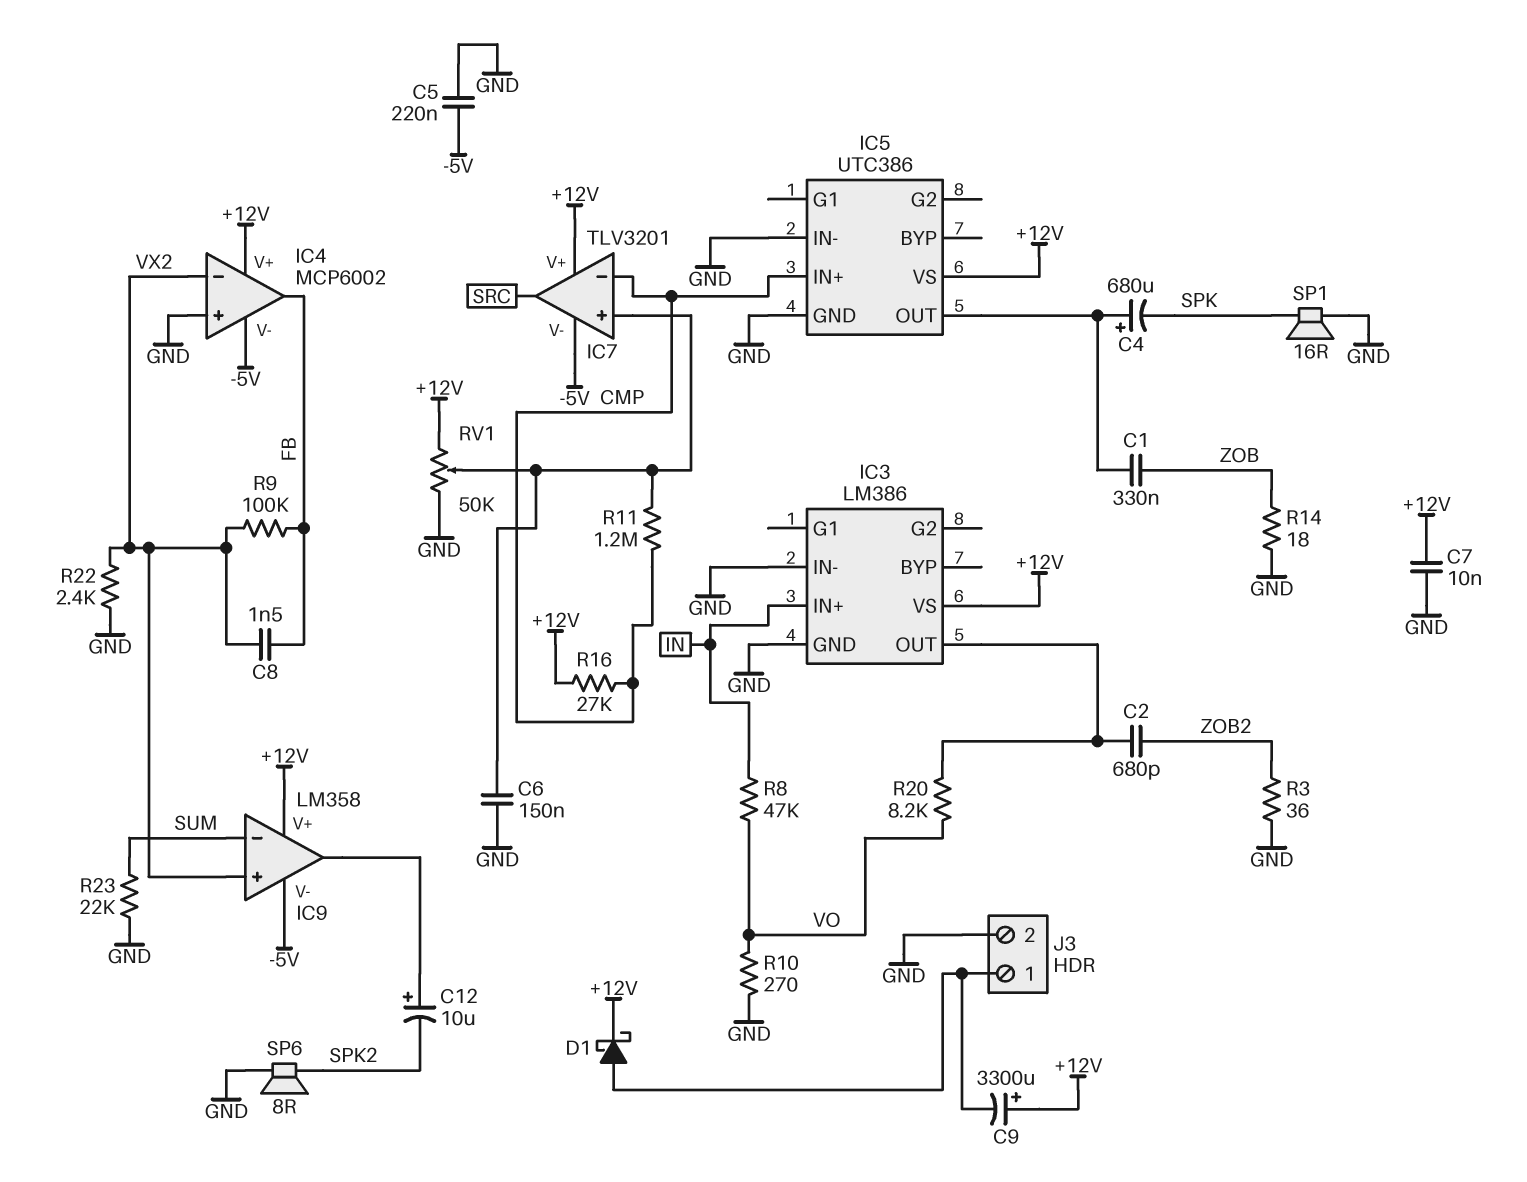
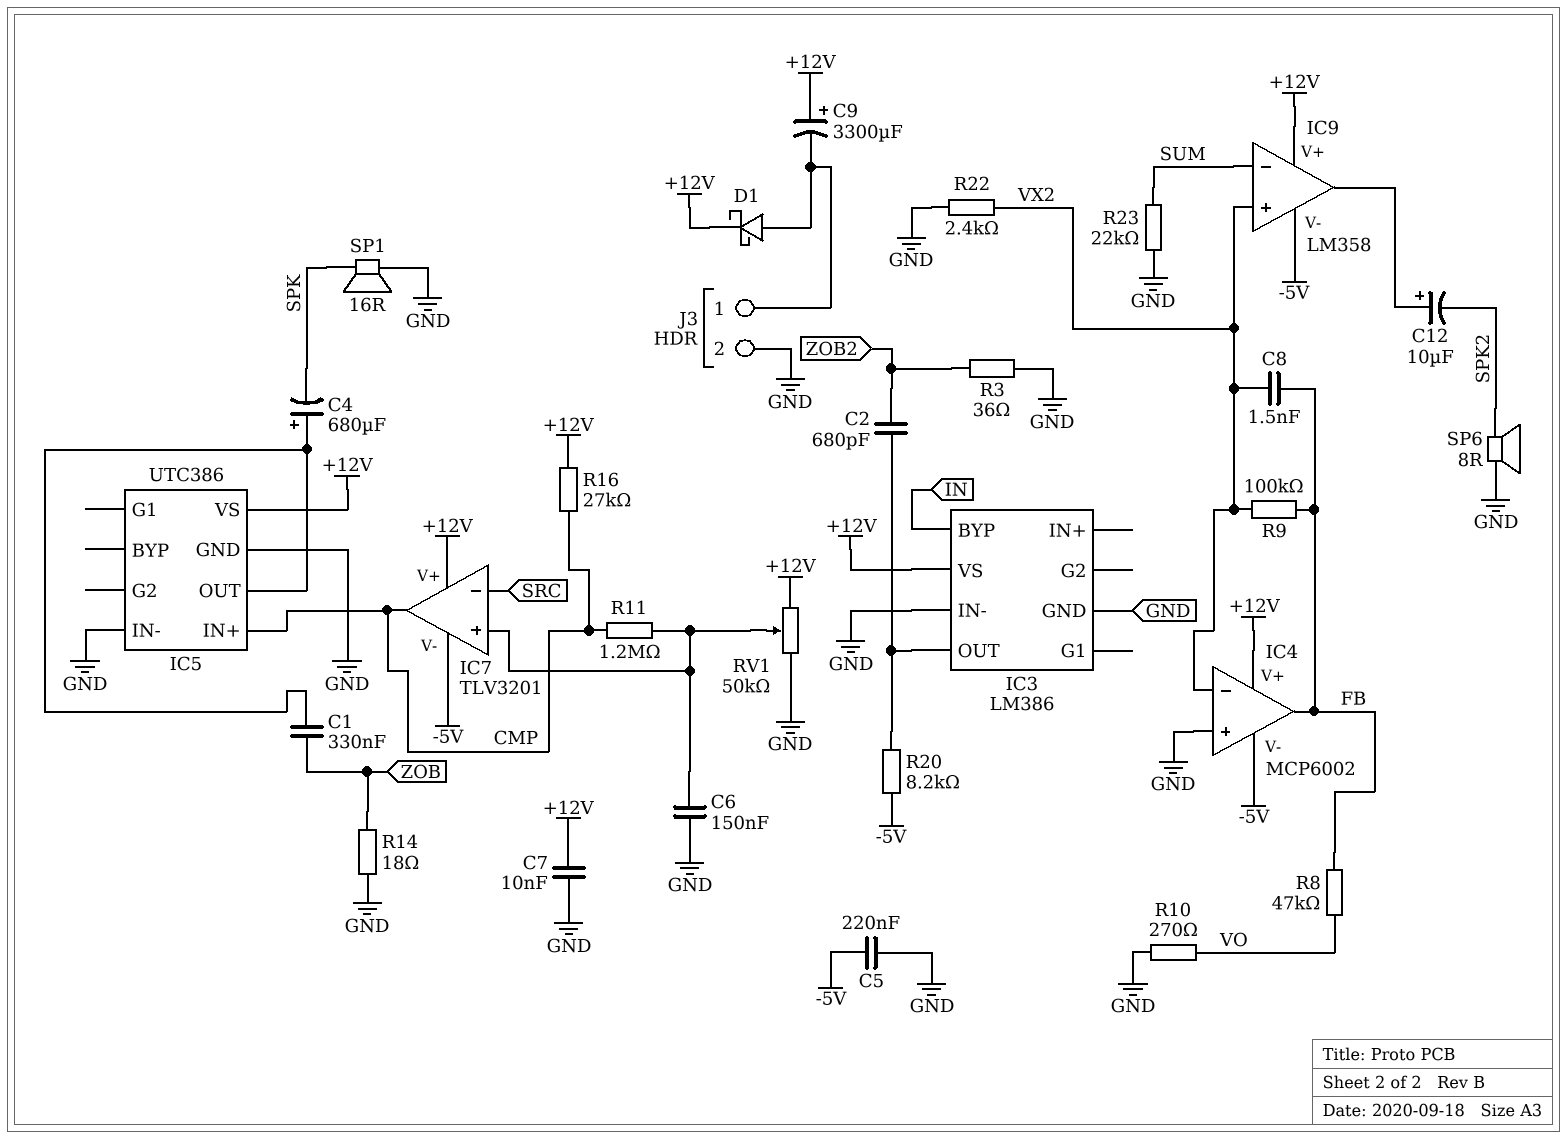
IC3 pin BYP: none -> IN
IC3 pin IN+: IN -> none
IC7 pin in-: CMP -> SRC
IC7 pin out: SRC -> CMP
R8: 47k (IN, VO) -> 47k (FB, VO)
R20: 8.2k (IC3/OUT, VO) -> 8.2k (-5V, IC3/OUT)

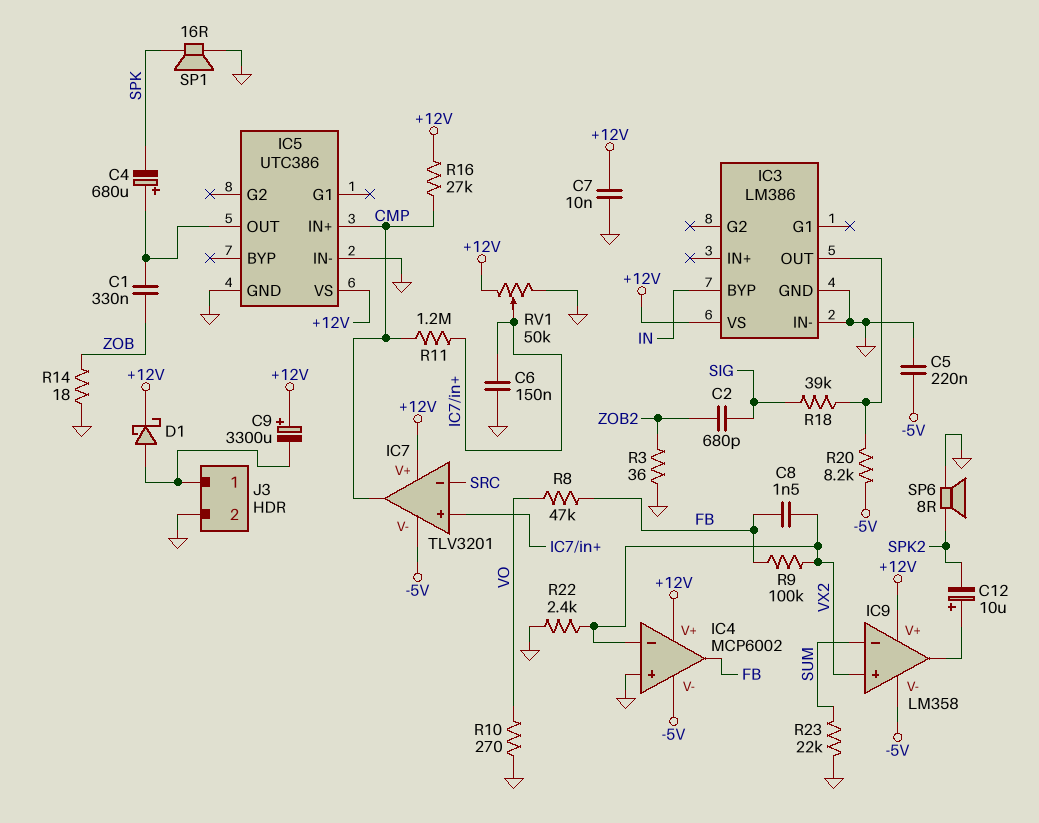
C2: 680pF (IC3/OUT, ZOB2) -> 680pF (SIG, ZOB2)
R18: none -> 39k (IC3/OUT, SIG)

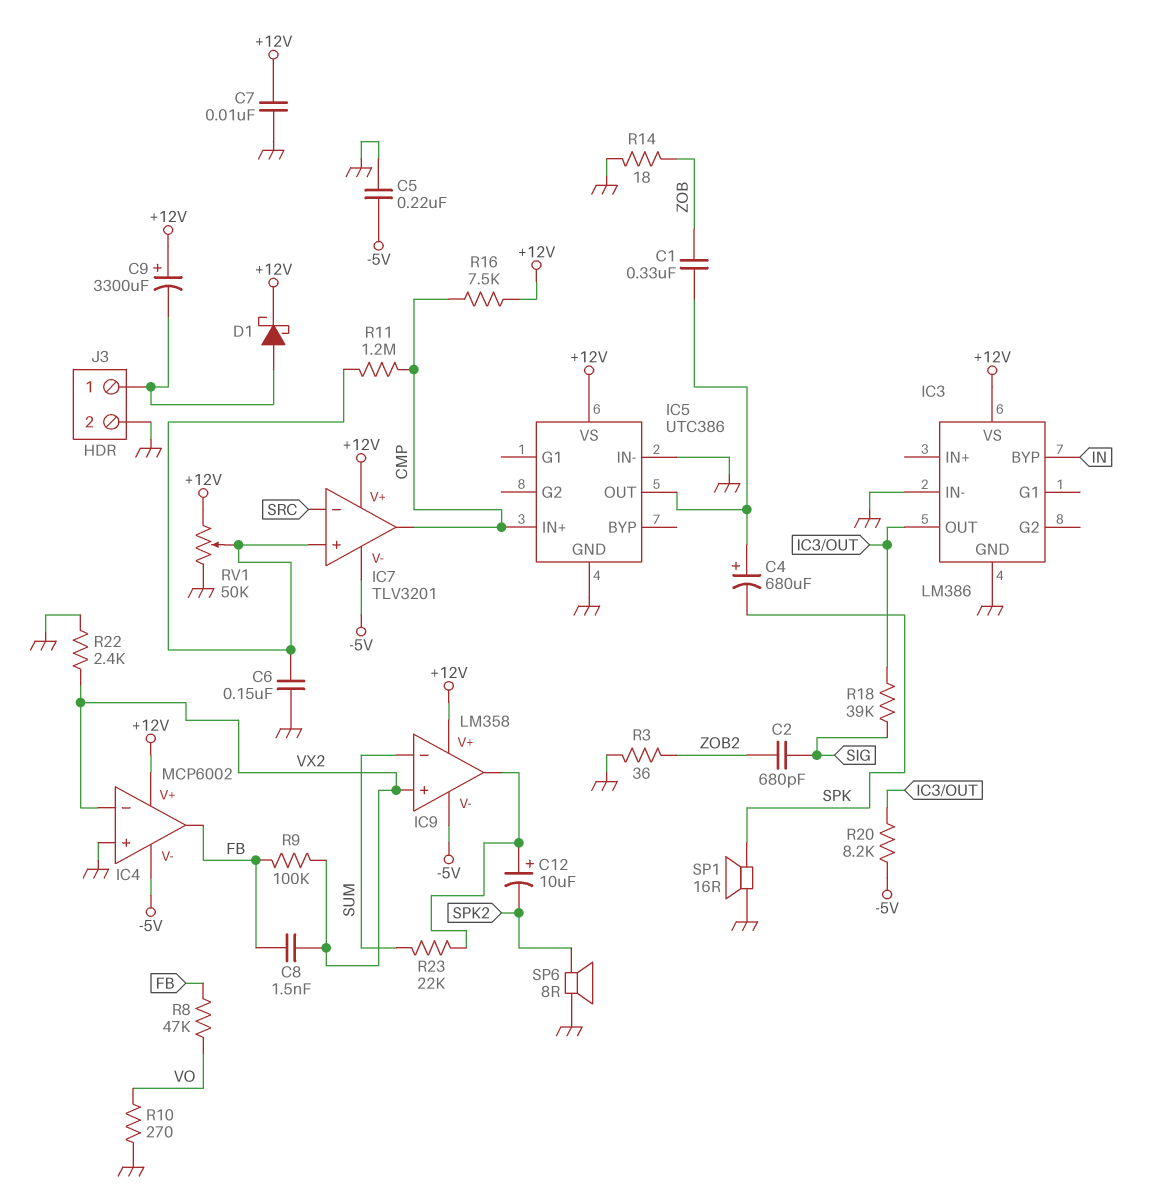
R16: 27k (+12V, CMP) -> 7.5k (+12V, CMP)
R23: 22k (GND, SUM) -> 22k (IC9/out, SUM)

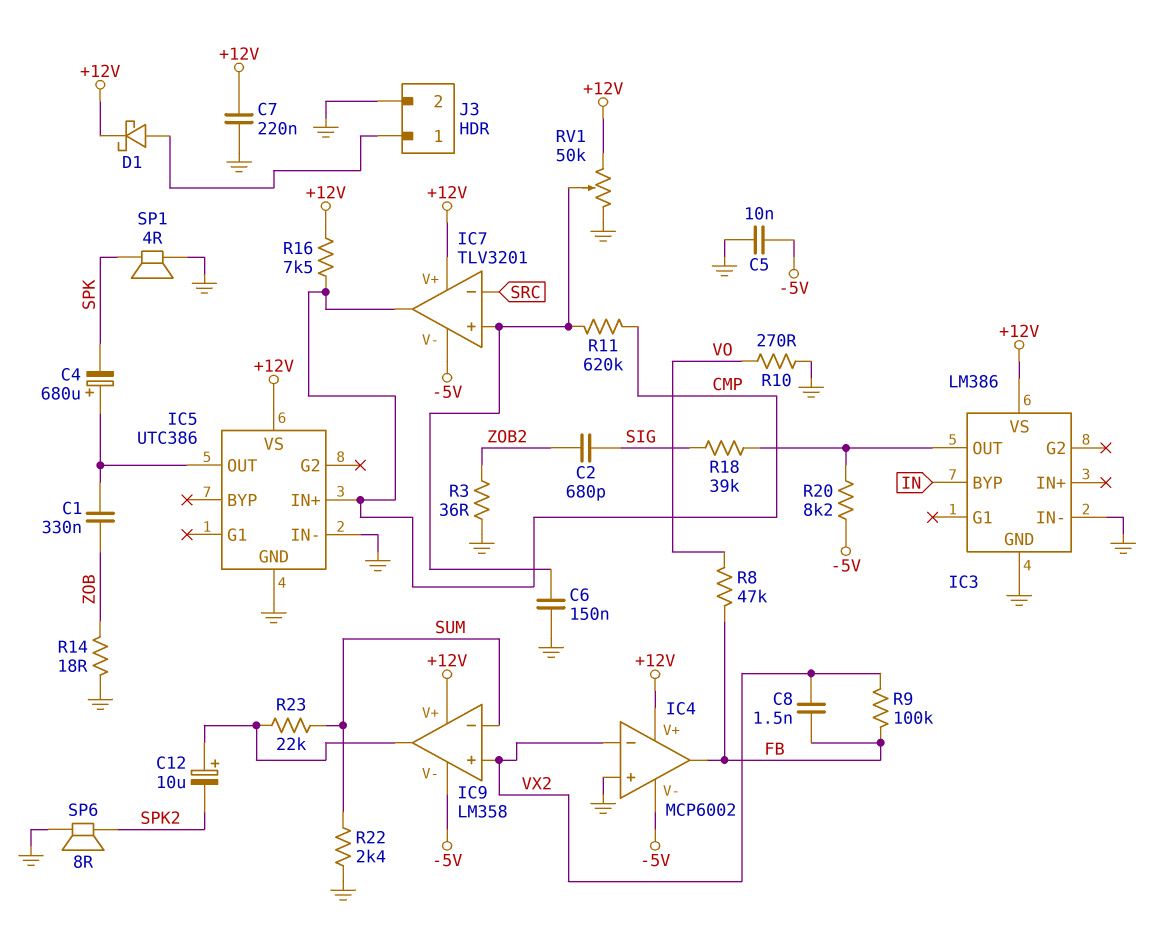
C5: 220nF (-5V, GND) -> 10nF (-5V, GND)
C7: 10nF (+12V, GND) -> 220nF (+12V, GND)
C9: 3300uF (plus +12V, minus J3/1) -> none
R11: 1.2M (CMP, IC7/in+) -> 620k (CMP, IC7/in+)
R22: 2.4k (GND, VX2) -> 2.4k (GND, SUM)
SP1: speaker 16R (GND, SPK) -> speaker 4R (GND, SPK)

